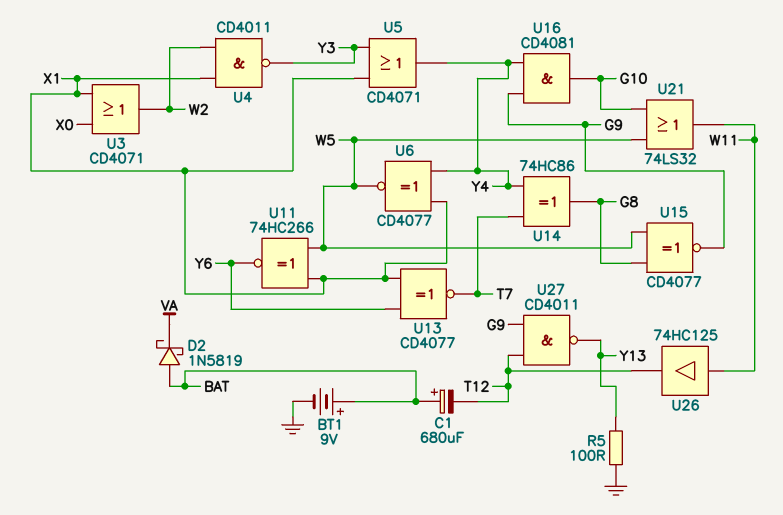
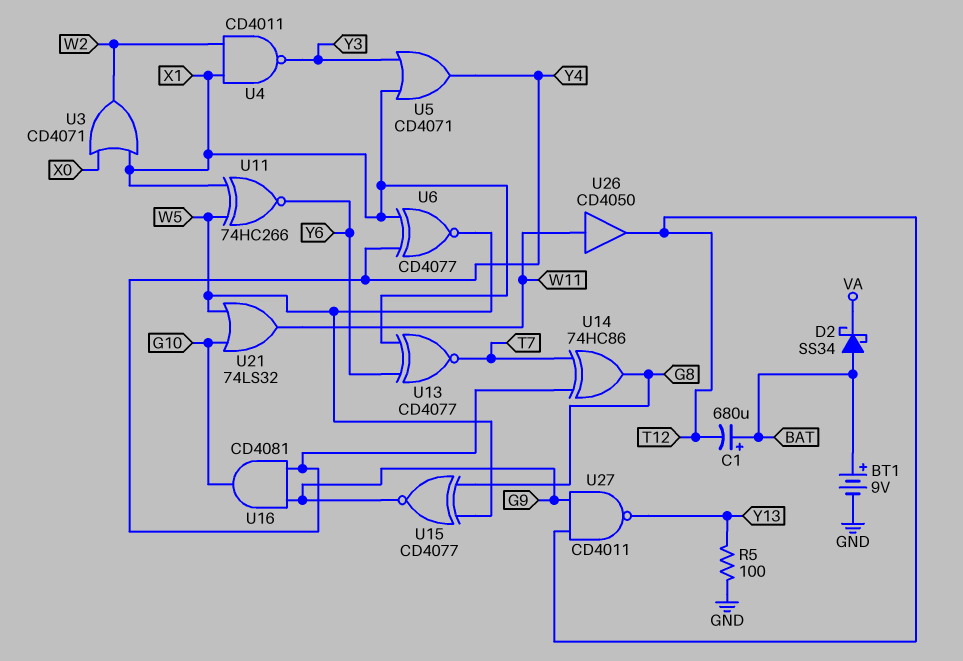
D2: schottky 1N5819 (A BAT, K VA) -> schottky SS34 (A BAT, K VA)
U26: buffer 74HC125 (in W11, out T12) -> buffer CD4050 (in W11, out T12)

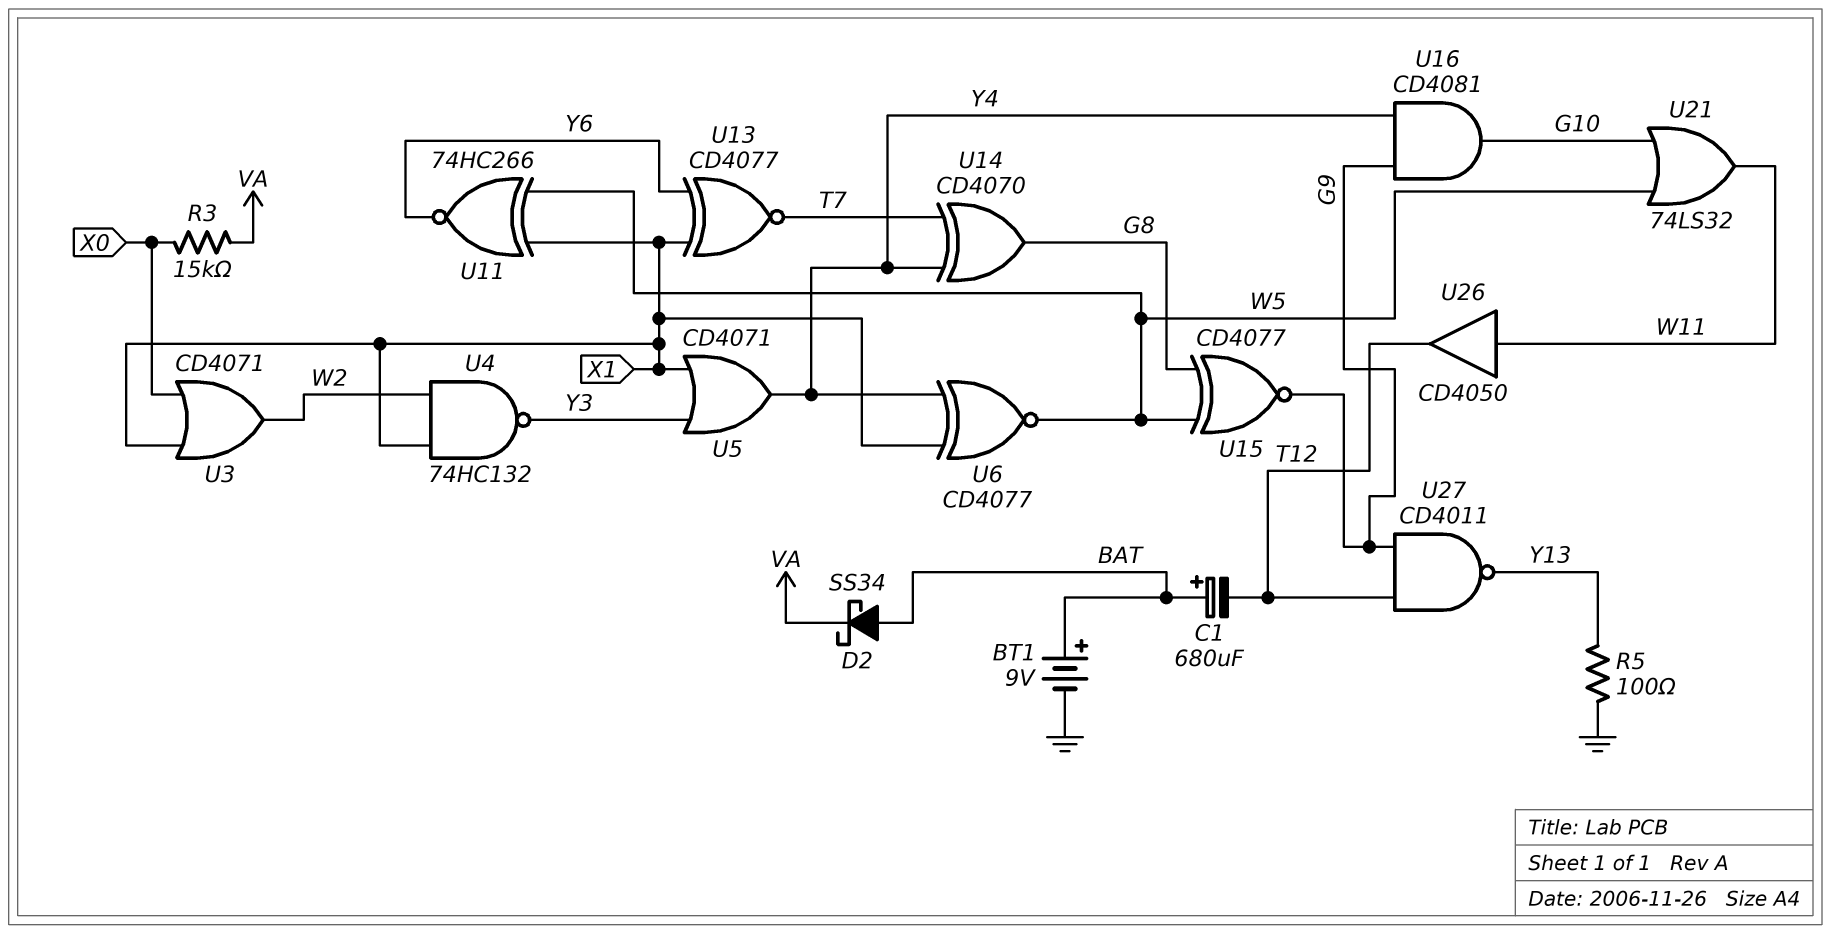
R3: none -> 15k (VA, X0)
U4: NAND CD4011 (in W2, in X1, out Y3) -> NAND 74HC132 (in W2, in X1, out Y3)
U14: XOR 74HC86 (in T7, in Y4, out G8) -> XOR CD4070 (in T7, in Y4, out G8)

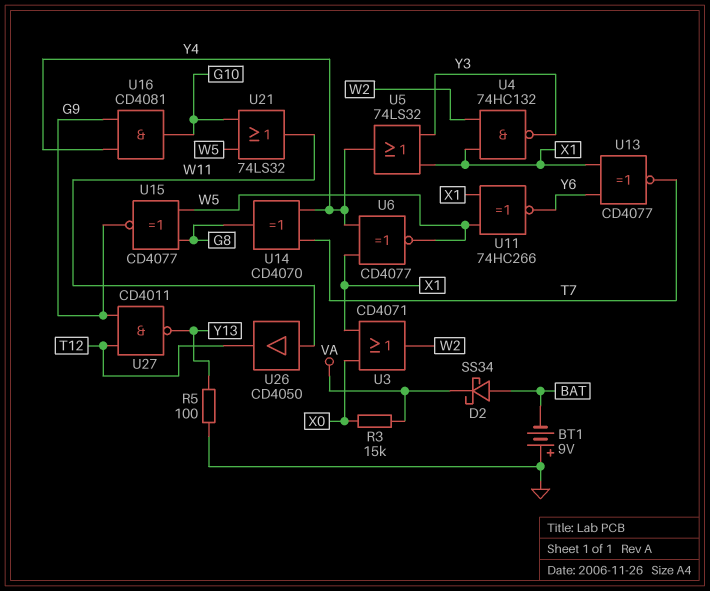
BT1: 9V (plus BAT, minus GND) -> 9V (plus GND, minus BAT)
C1: 680uF (plus BAT, minus T12) -> none
U5: OR CD4071 (in X1, in Y3, out Y4) -> OR 74LS32 (in X1, in Y3, out Y4)

